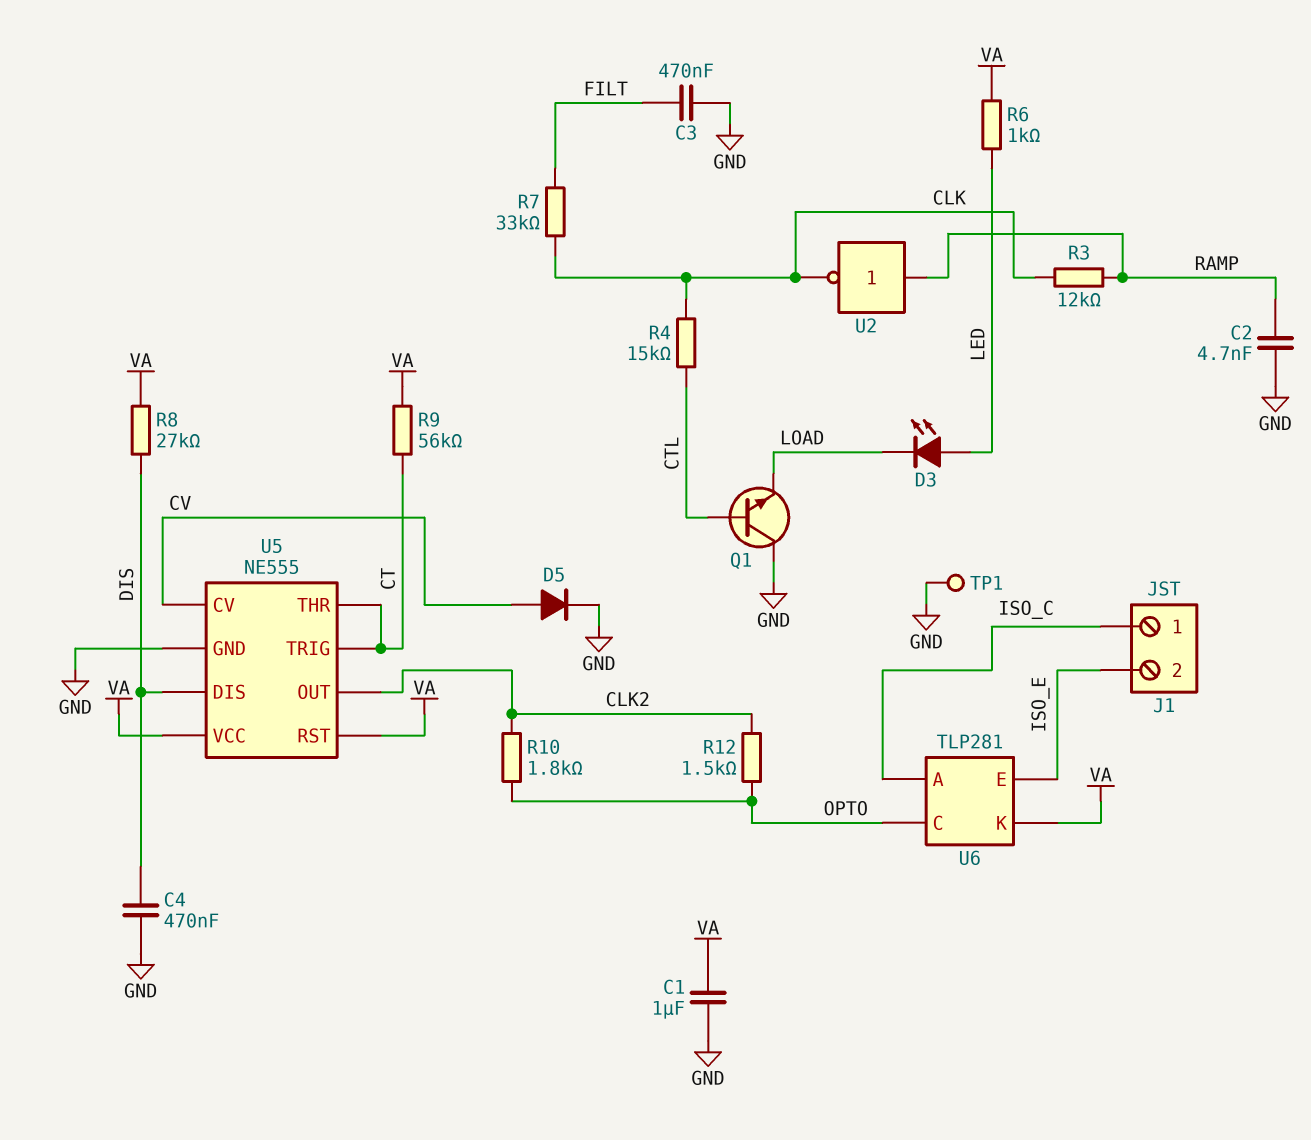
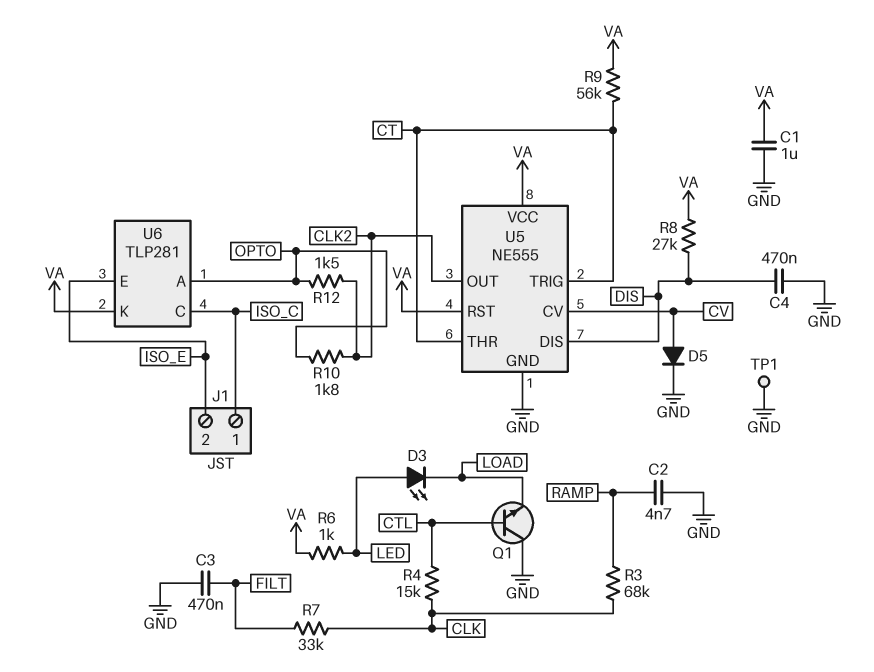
R3: 12k (CLK, RAMP) -> 68k (CLK, RAMP)
U2: NOT (in RAMP, out CLK) -> none
U6 pin A: ISO_C -> OPTO
U6 pin C: OPTO -> ISO_C

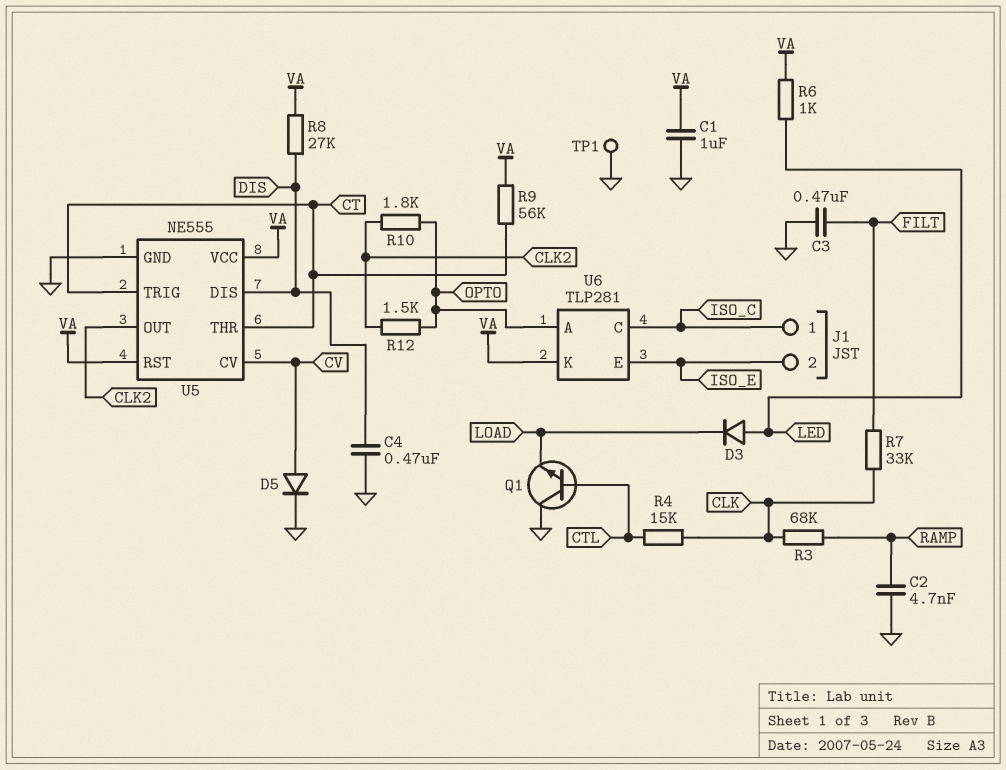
D3: LED (A LED, K LOAD) -> diode (A LED, K LOAD)

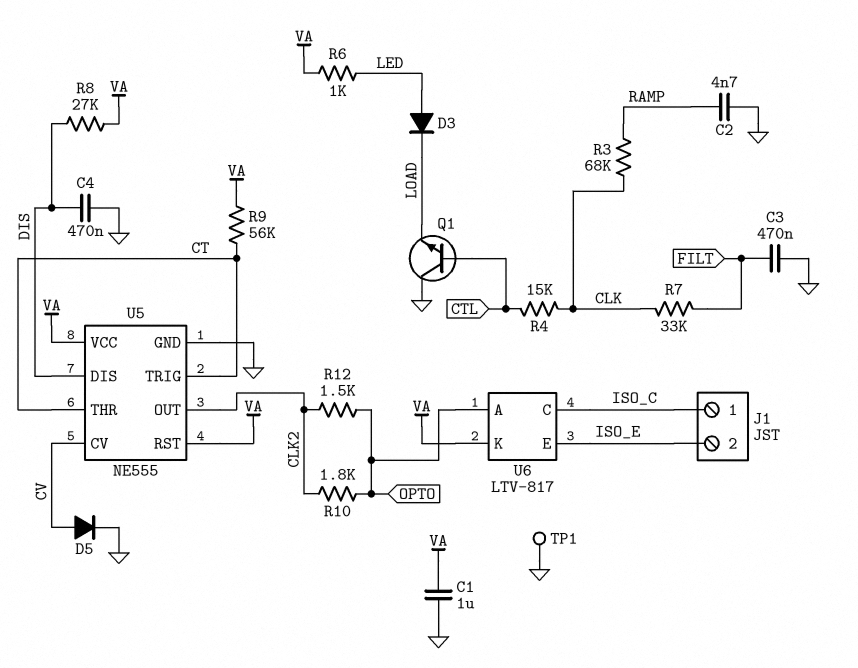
U6: TLP281 -> LTV-817

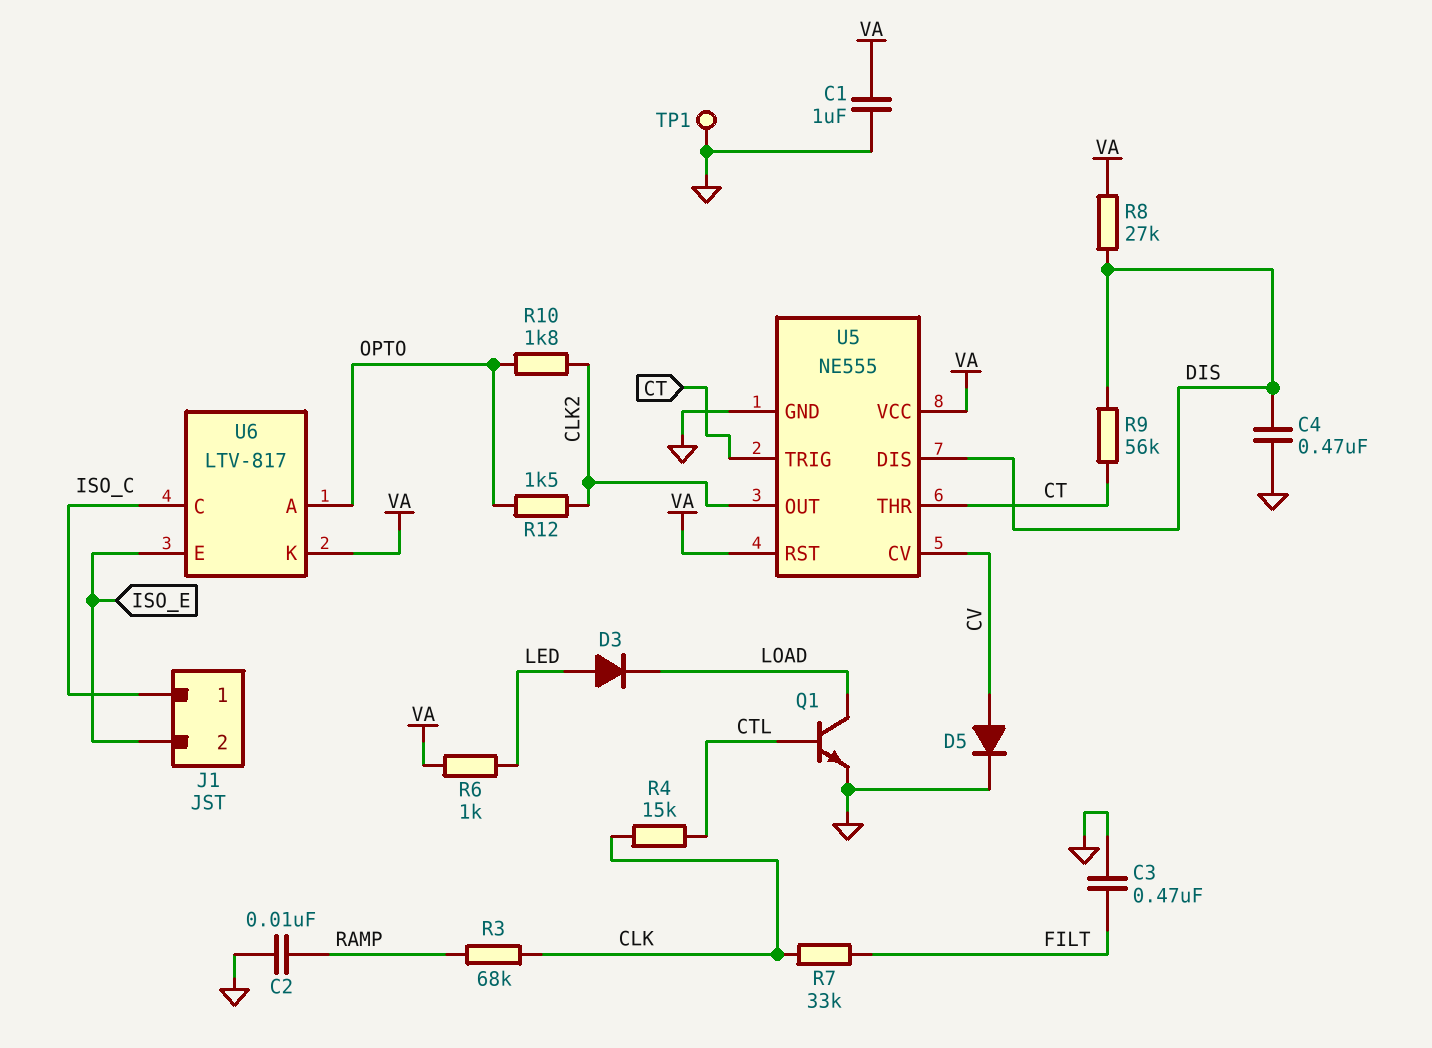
C2: 4.7nF (GND, RAMP) -> 10nF (GND, RAMP)
Q1: NPN (B CTL, C GND, E LOAD) -> NPN (B CTL, C LOAD, E GND)
R9: 56k (CT, VA) -> 56k (CT, DIS)

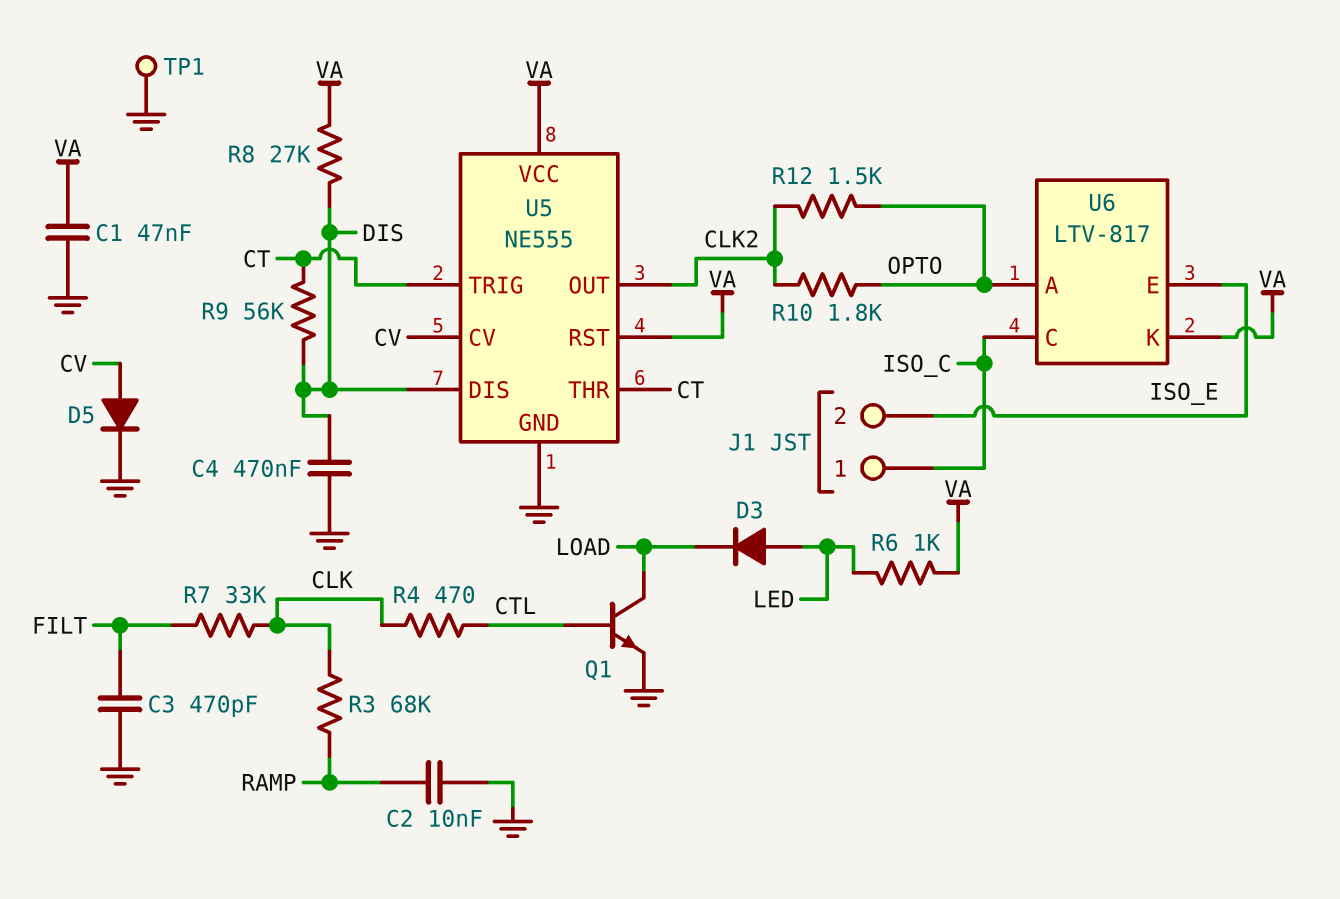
C1: 1uF (GND, VA) -> 47nF (GND, VA)
C3: 470nF (FILT, GND) -> 470pF (FILT, GND)
R4: 15k (CLK, CTL) -> 470 (CLK, CTL)

